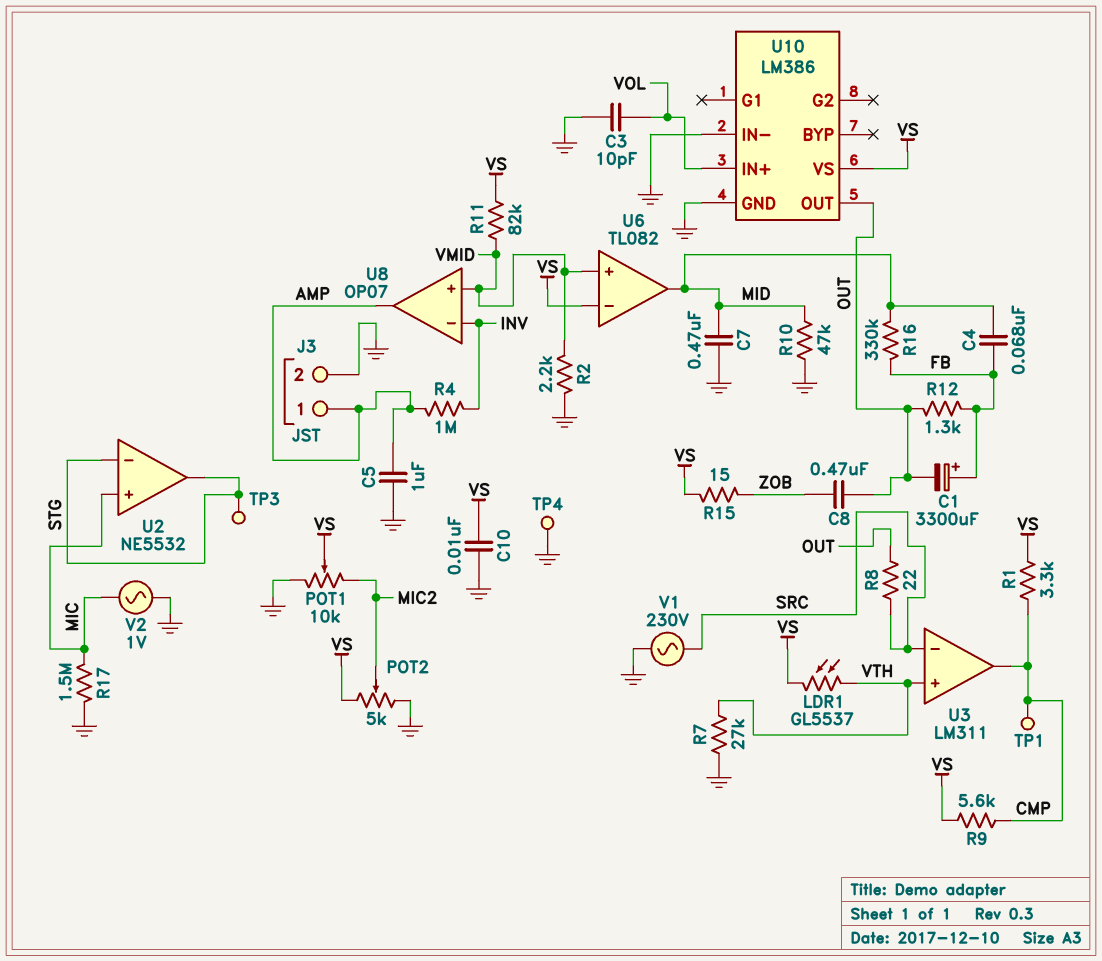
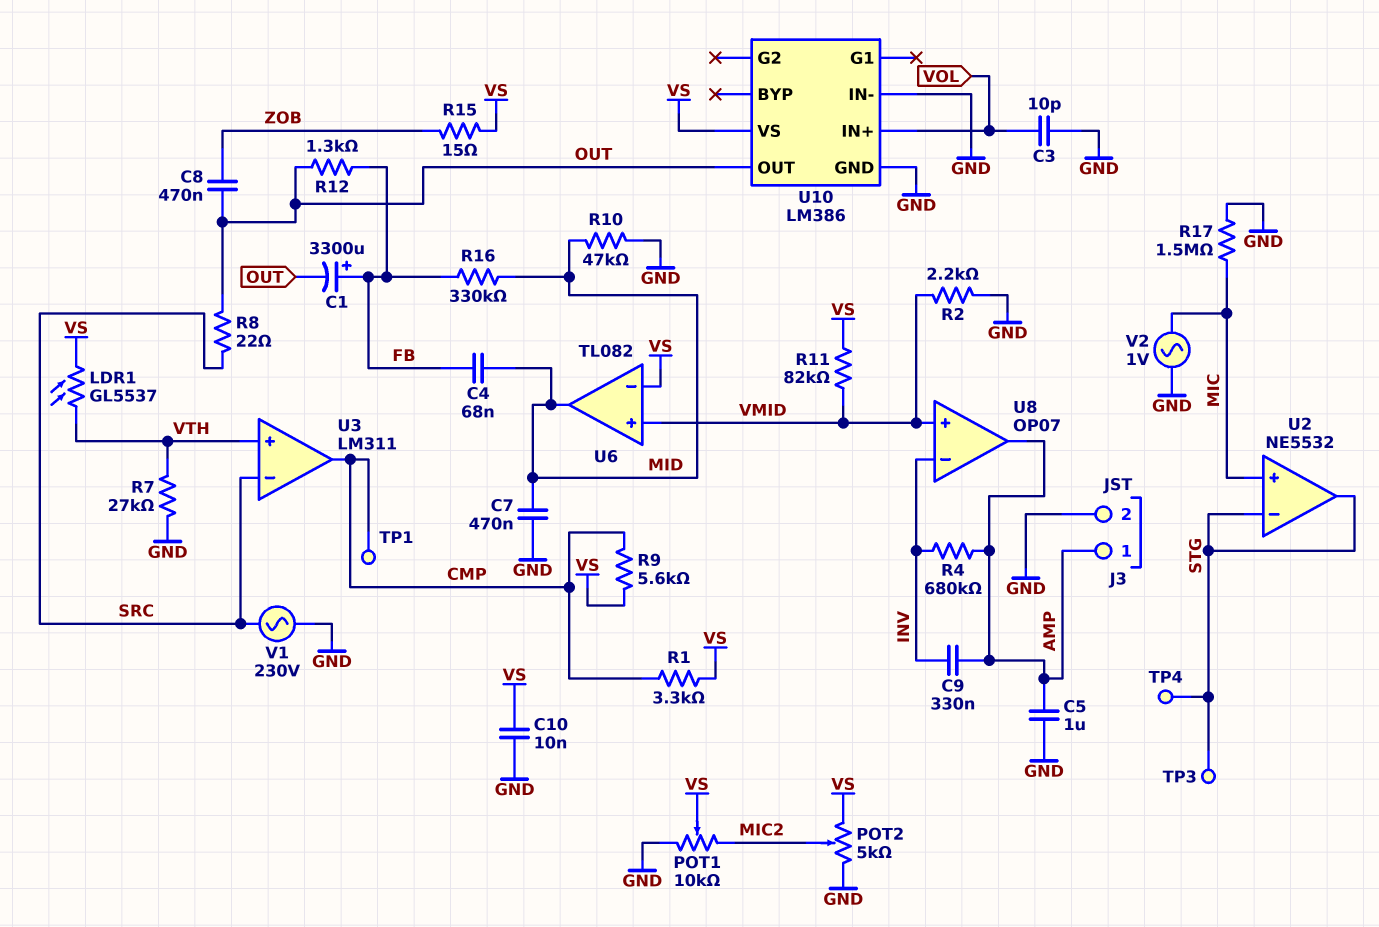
C9: none -> 330nF (AMP, INV)
R4: 1M (AMP, INV) -> 680k (AMP, INV)
TP4: test point (GND) -> test point (STG)

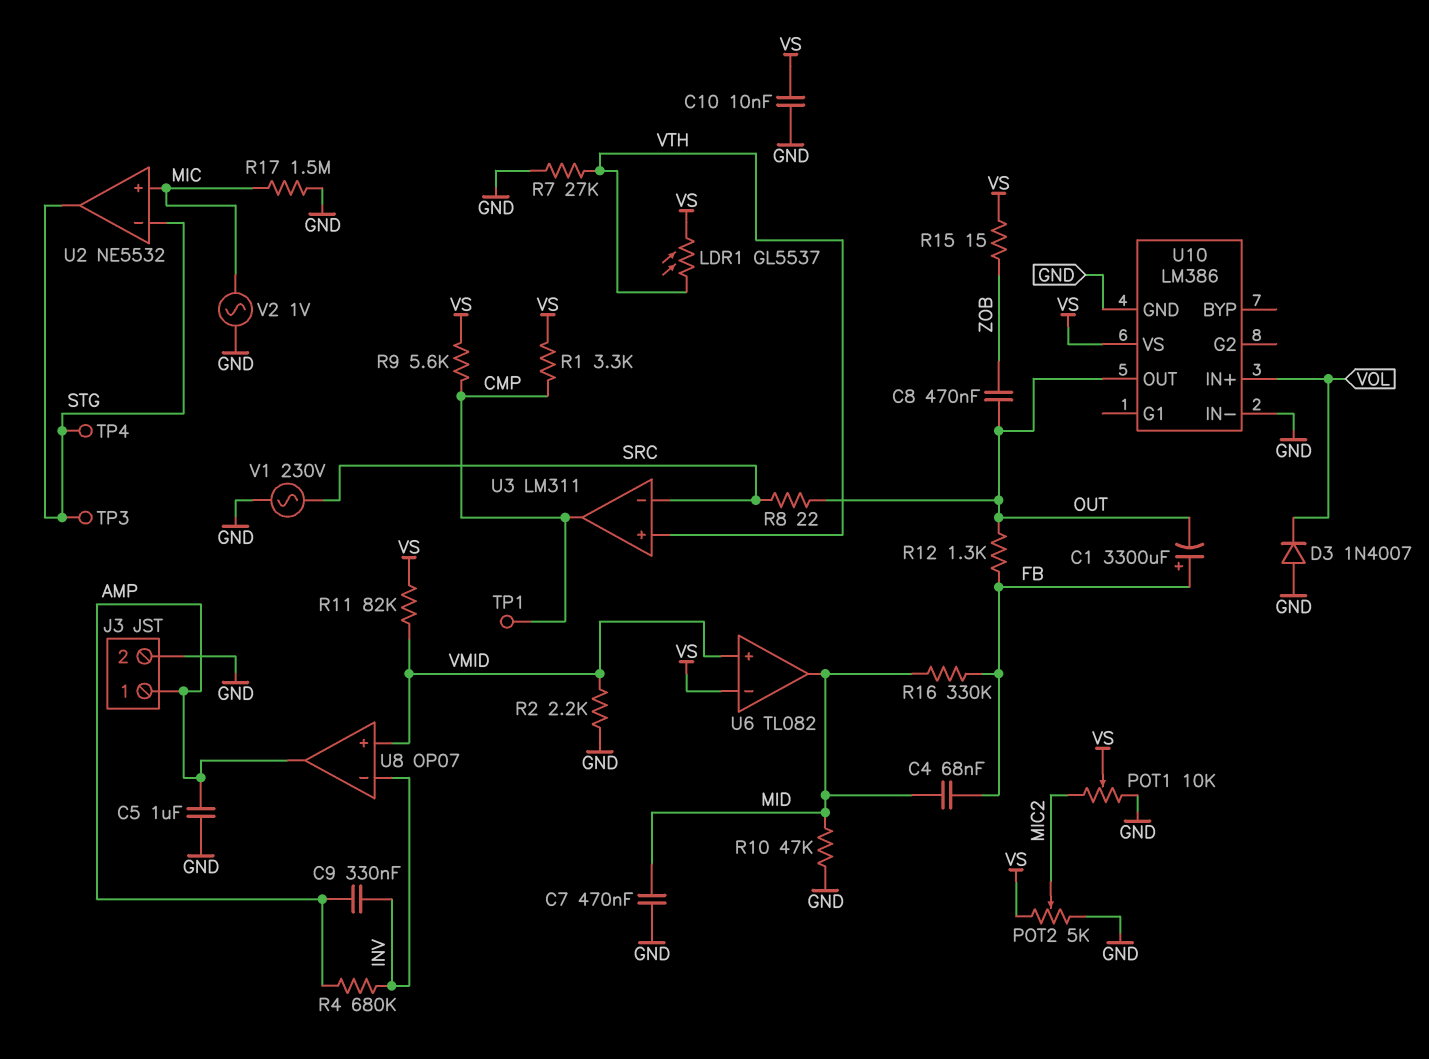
C3: 10pF (GND, VOL) -> none
D3: none -> diode 1N4007 (A GND, K VOL)

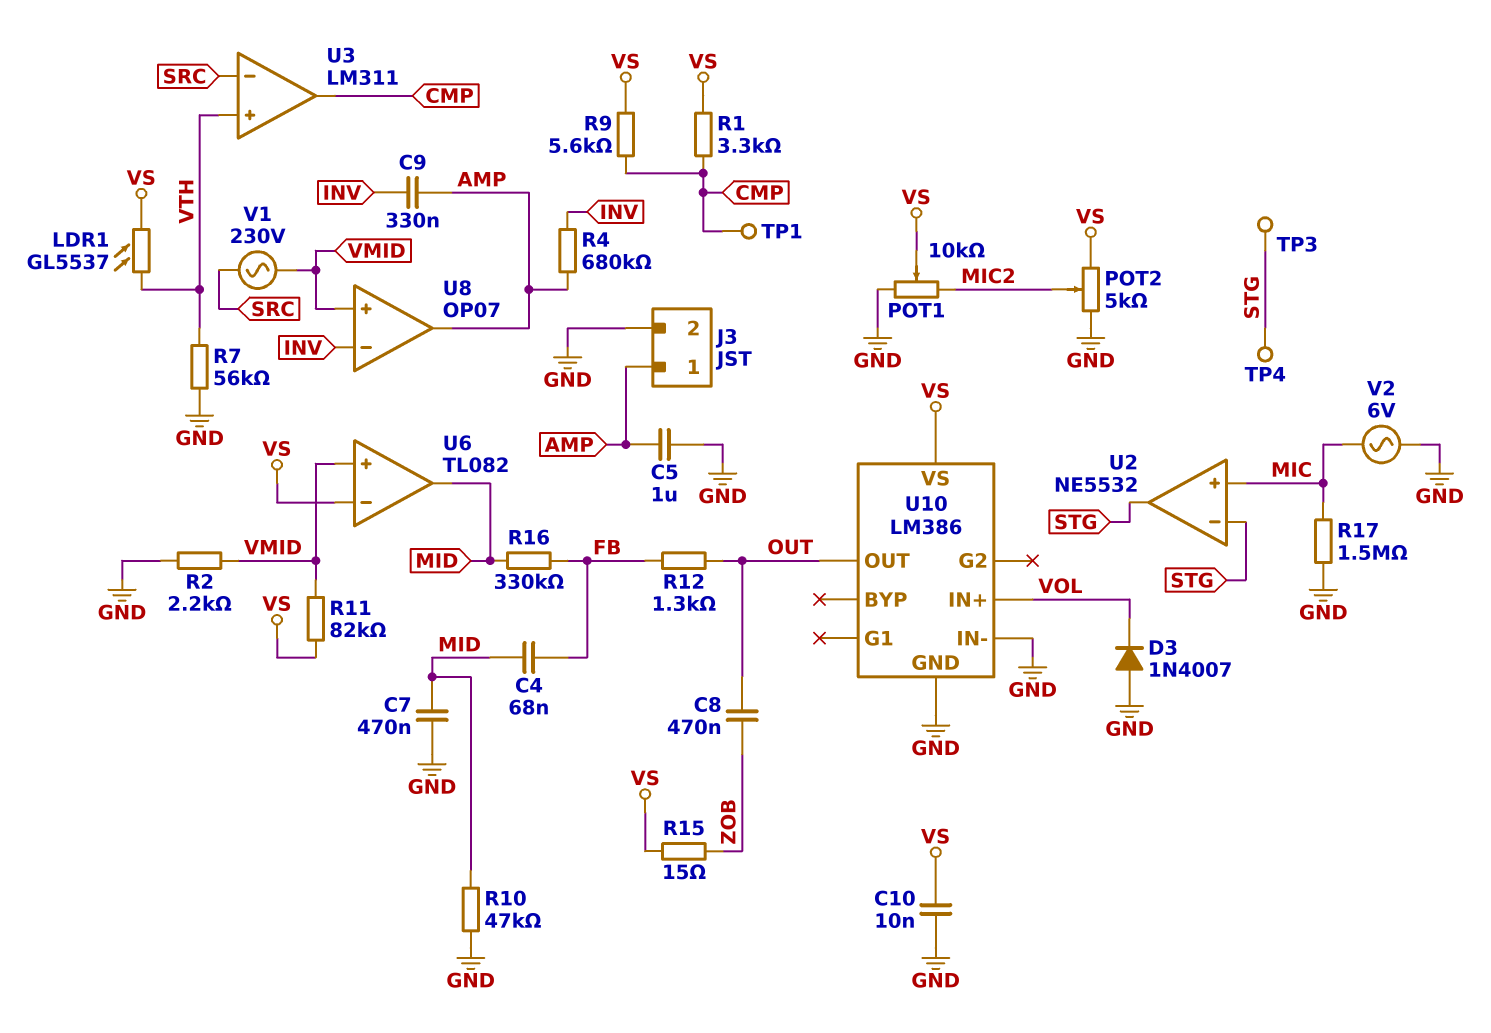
C1: 3300uF (plus FB, minus OUT) -> none
R7: 27k (GND, VTH) -> 56k (GND, VTH)
R8: 22 (OUT, SRC) -> none
V1: AC 230V (GND, SRC) -> AC 230V (SRC, VMID)
V2: AC 1V (GND, MIC) -> AC 6V (GND, MIC)

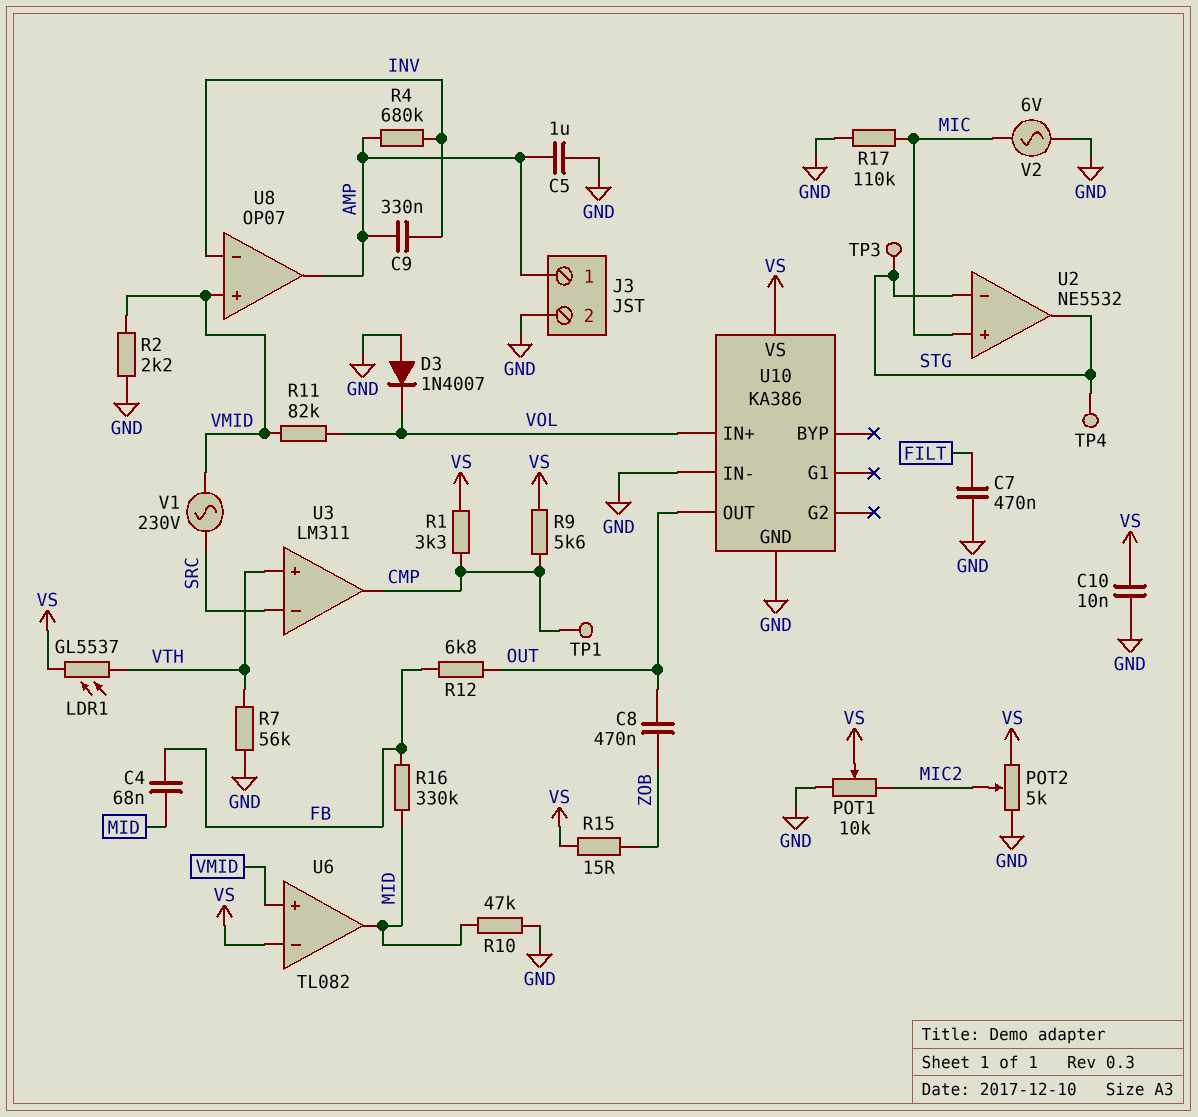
C7: 470nF (GND, MID) -> 470nF (FILT, GND)
R11: 82k (VMID, VS) -> 82k (VMID, VOL)
R12: 1.3k (FB, OUT) -> 6.8k (FB, OUT)
R17: 1.5M (GND, MIC) -> 110k (GND, MIC)
U10: LM386 -> KA386

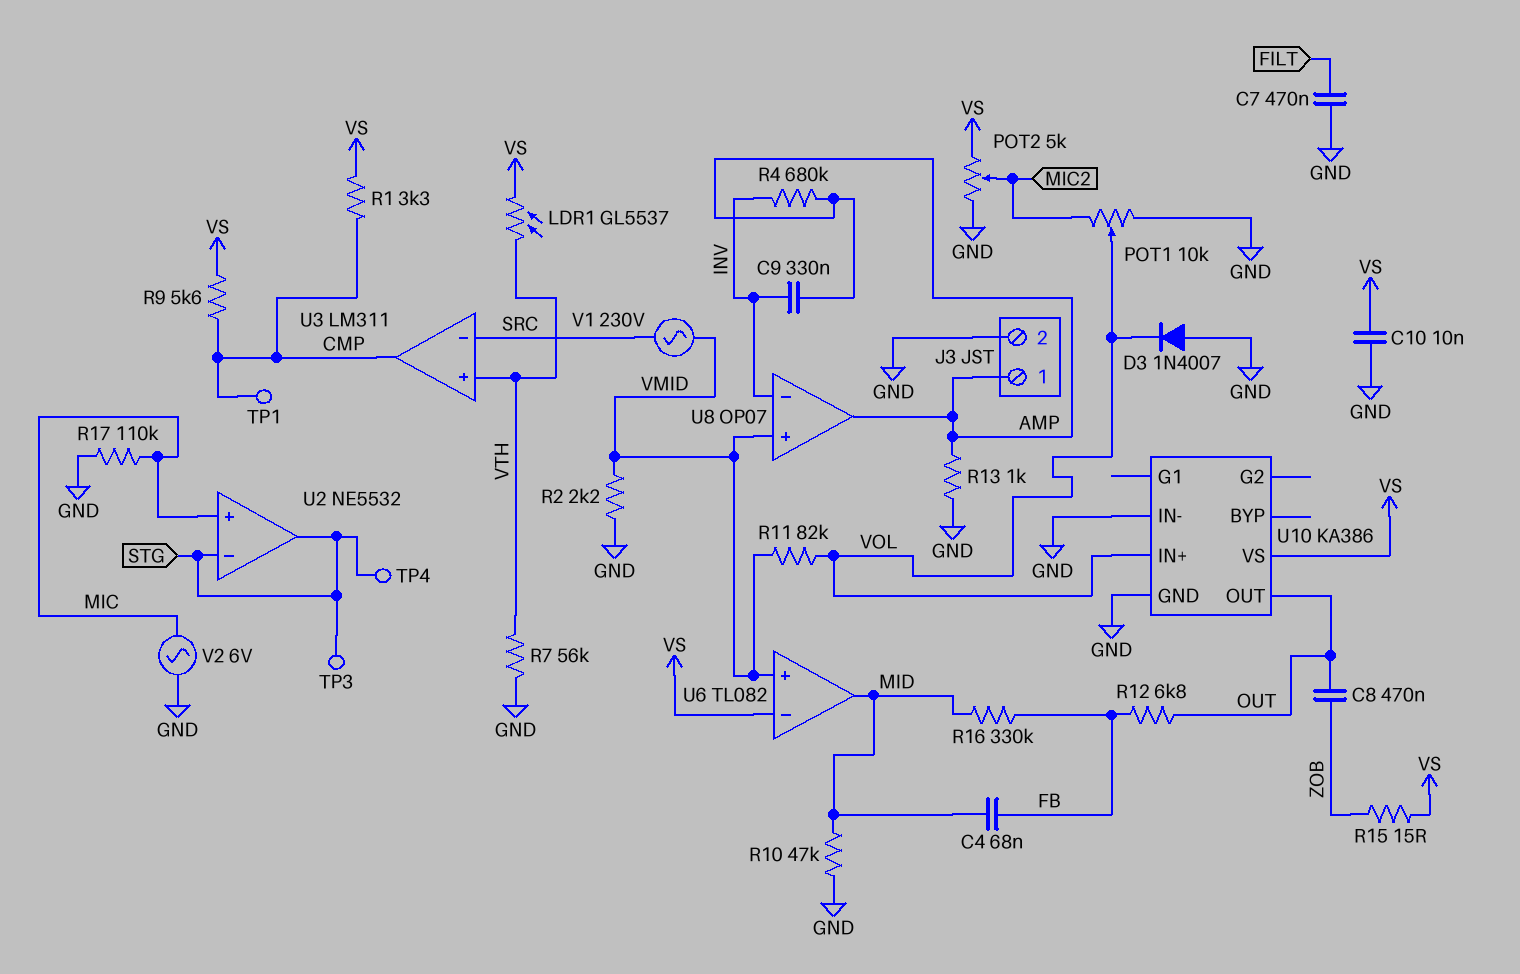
C5: 1uF (AMP, GND) -> none
POT1: 10k (GND, MIC2, wiper VS) -> 10k (GND, MIC2, wiper VOL)
R13: none -> 1k (AMP, GND)

